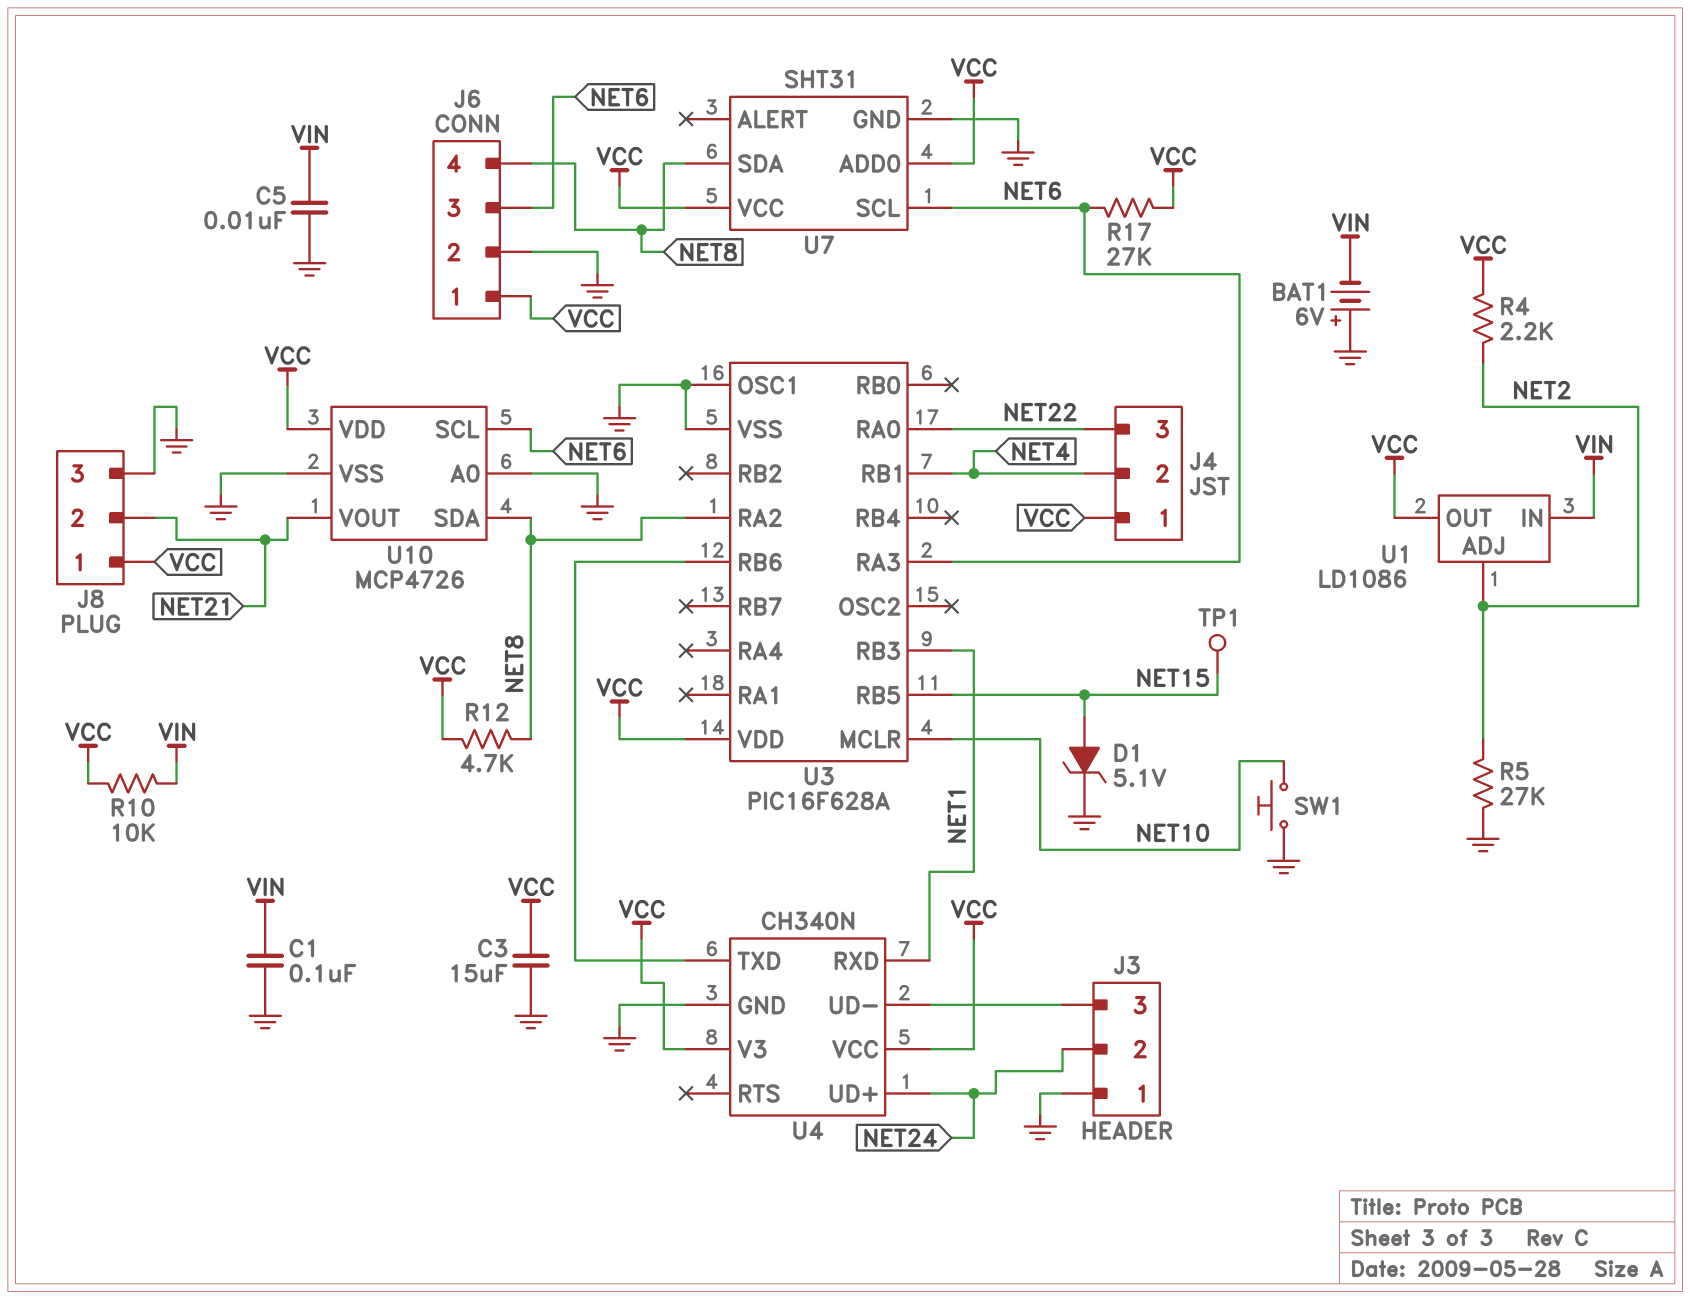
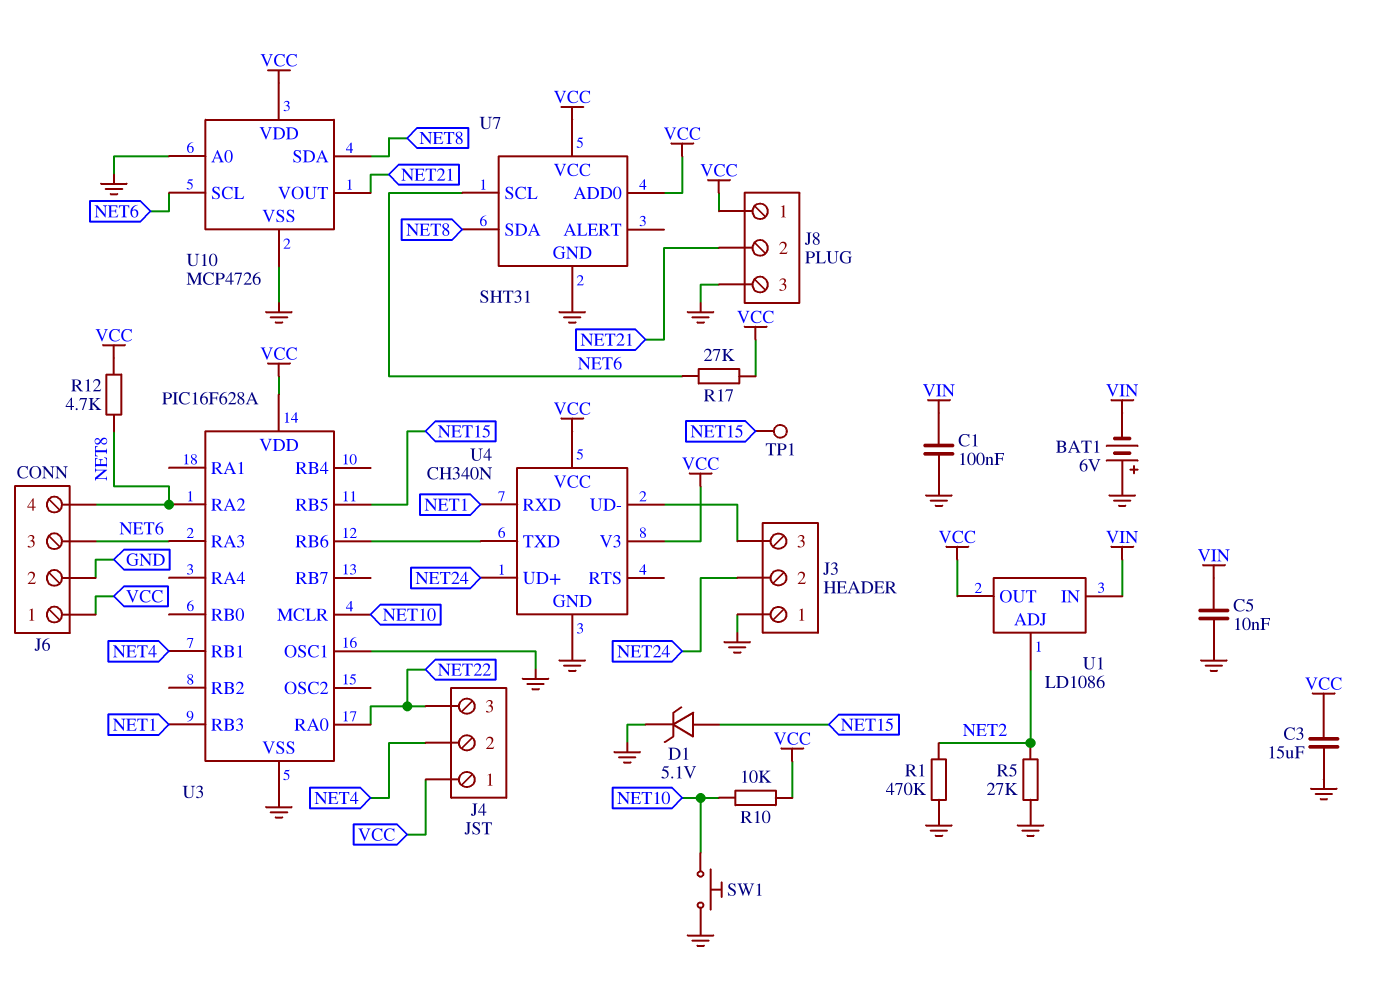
R1: none -> 470k (GND, NET2)
R4: 2.2k (NET2, VCC) -> none
R10: 10k (VCC, VIN) -> 10k (NET10, VCC)

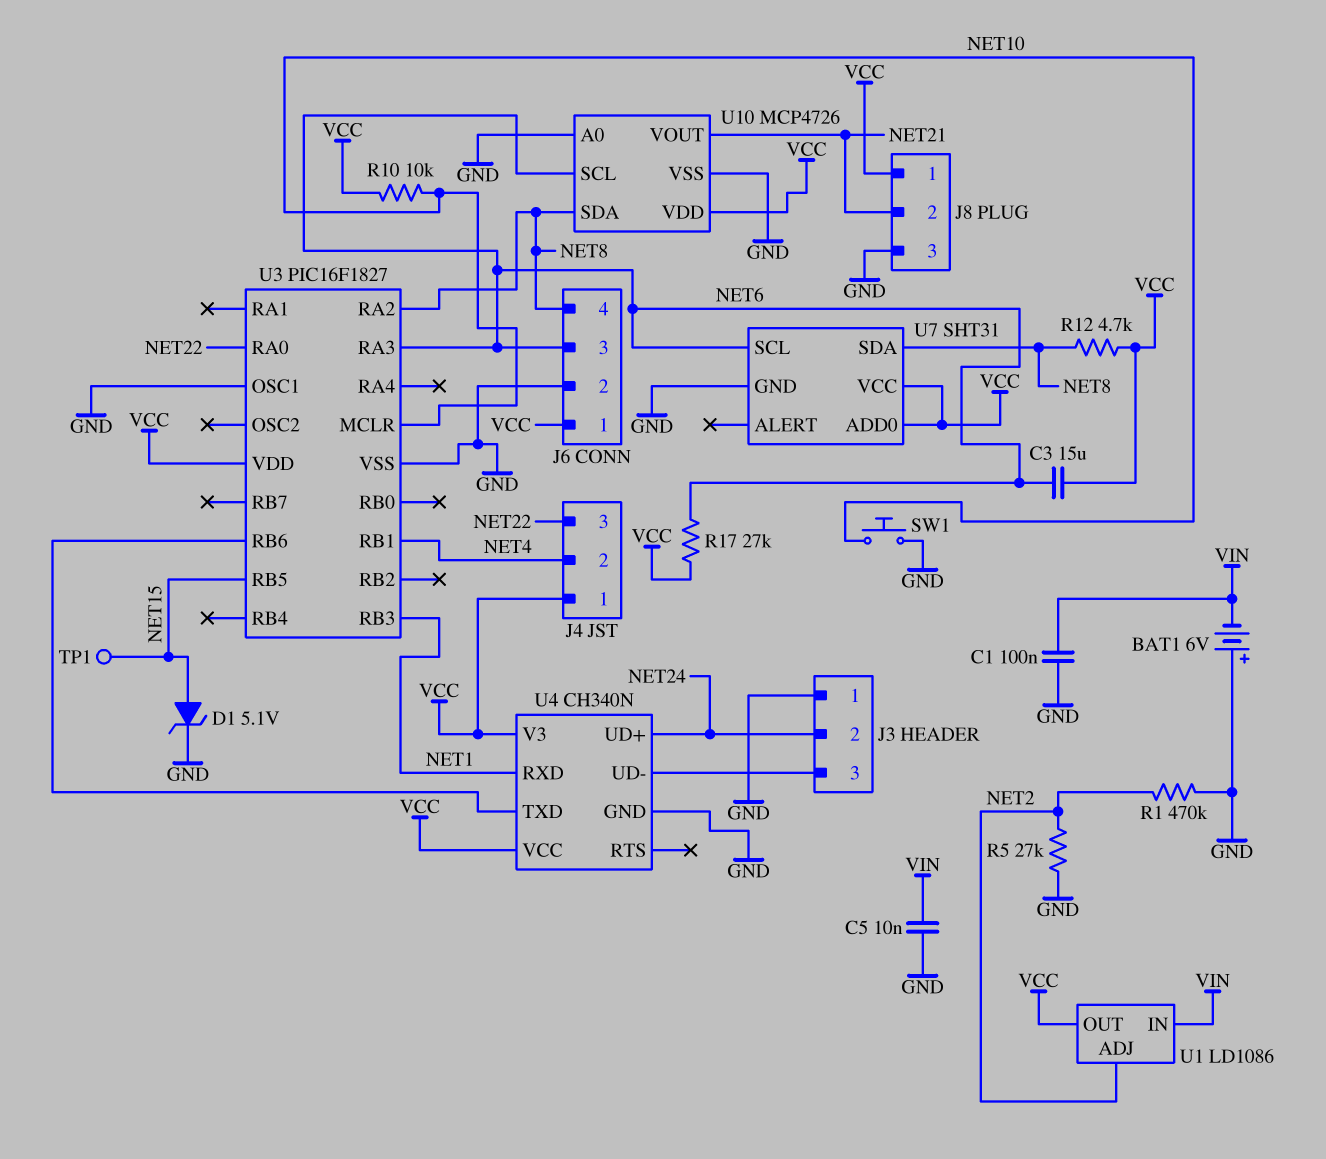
C3: 15uF (GND, VCC) -> 15uF (NET6, VCC)
U3: PIC16F628A -> PIC16F1827

